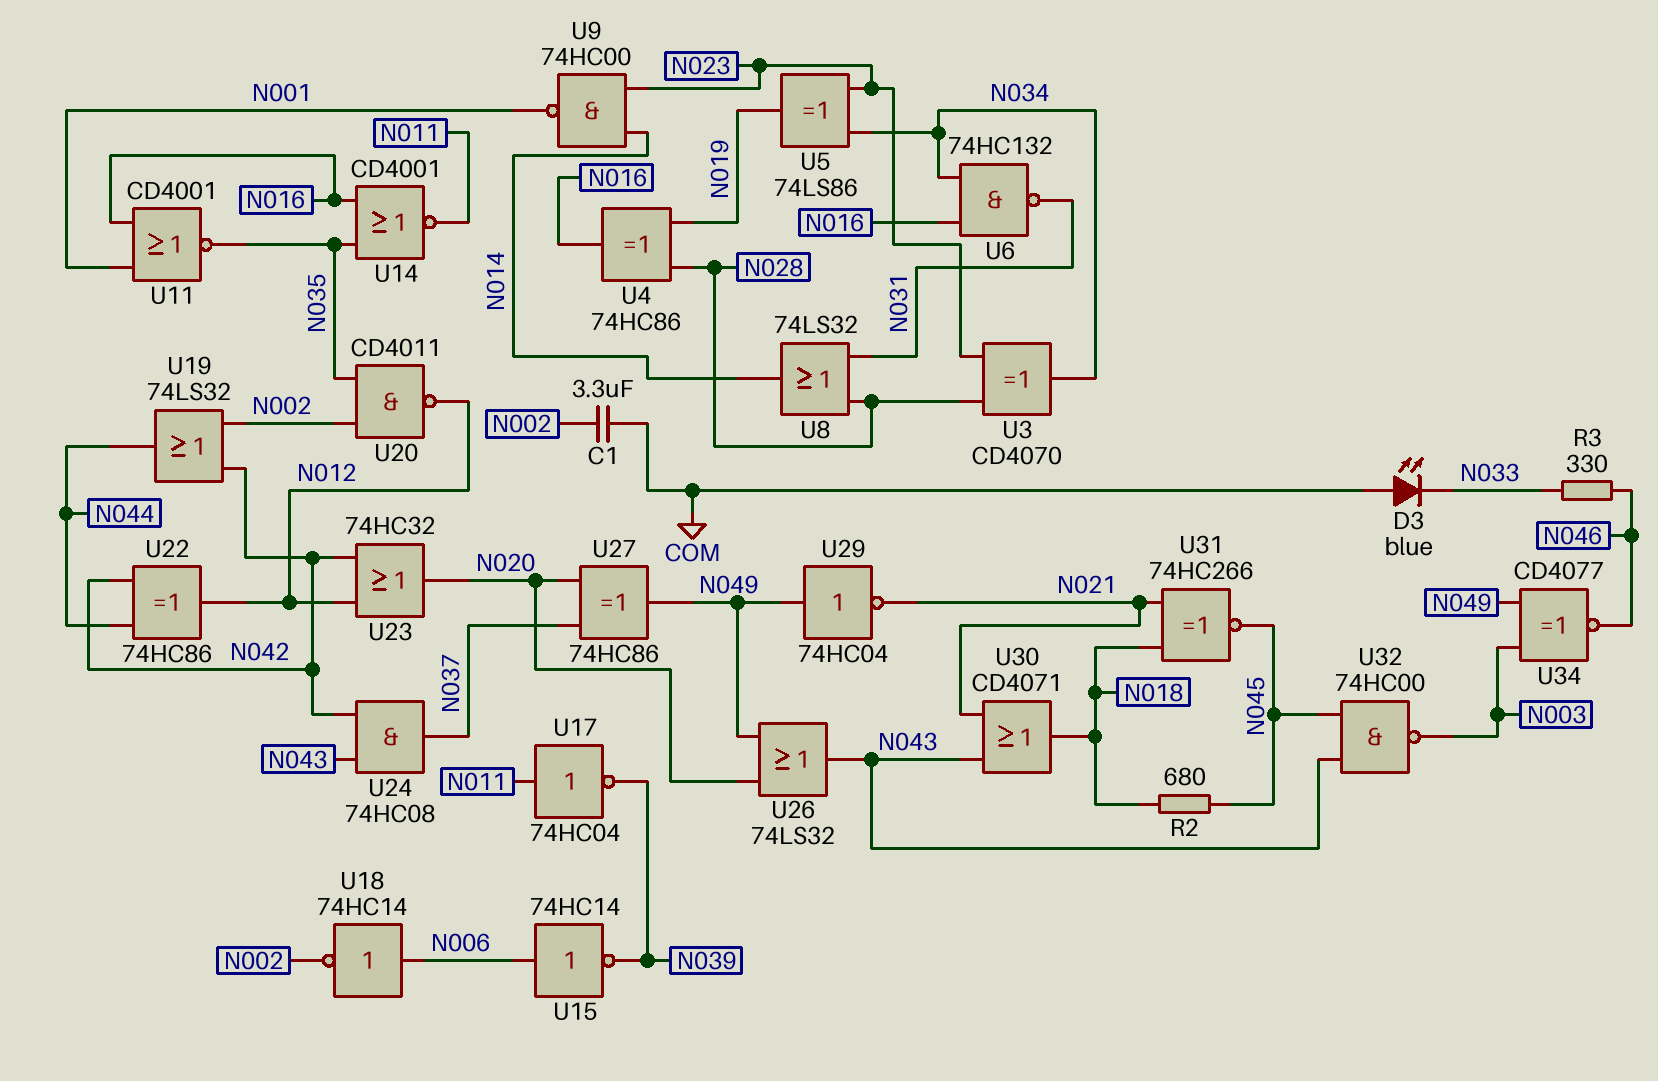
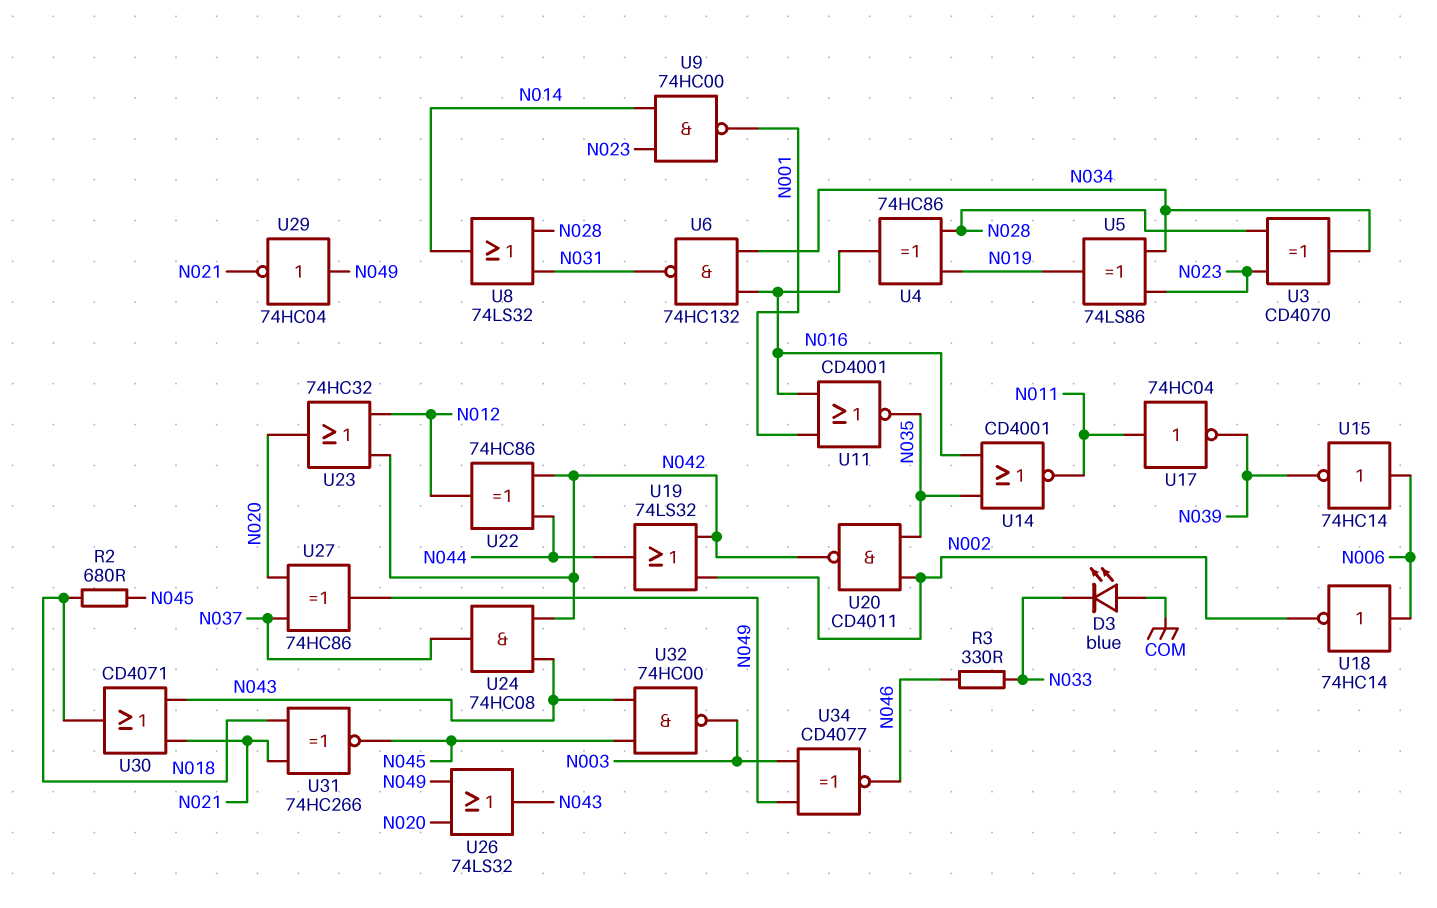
C1: 3.3uF (COM, N002) -> none
U20: NAND CD4011 (in N002, in N035, out N012) -> NAND CD4011 (in N002, in N035, out N042)

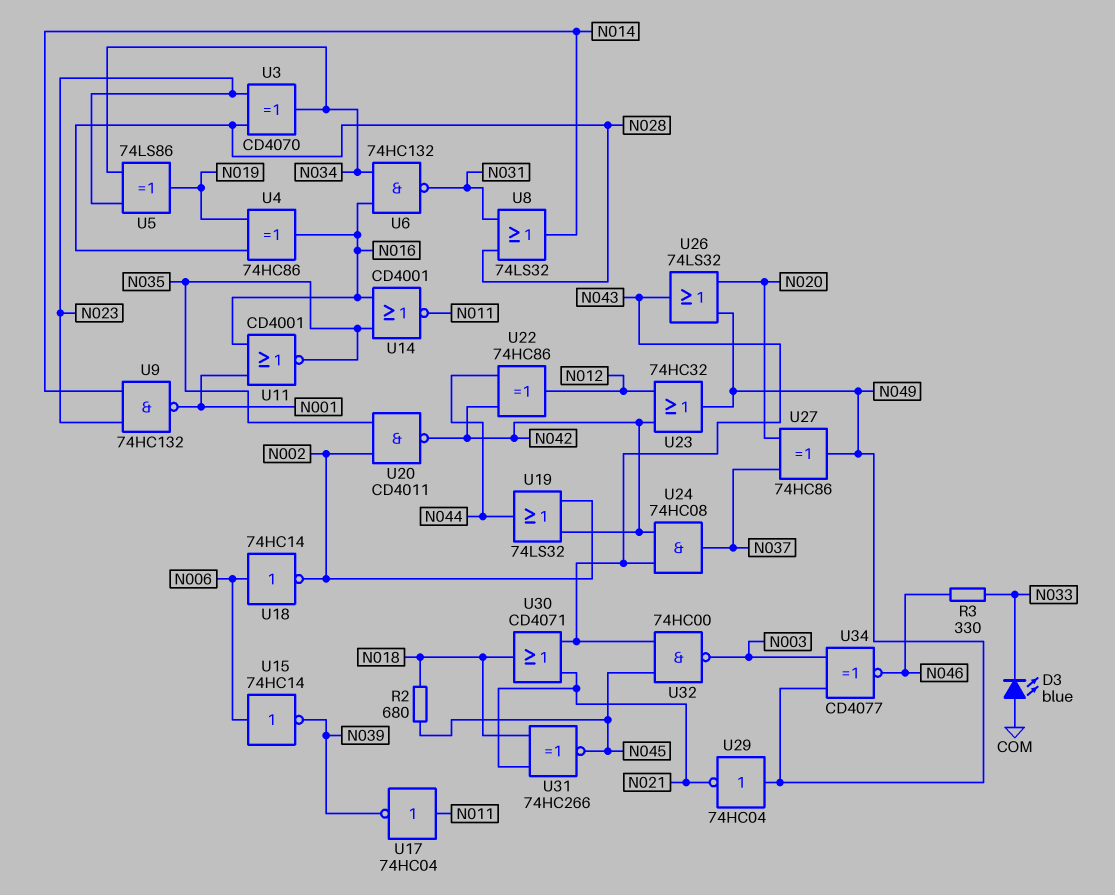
U9: NAND 74HC00 (in N014, in N023, out N001) -> NAND 74HC132 (in N014, in N023, out N001)
U23: OR 74HC32 (in N012, in N042, out N020) -> OR 74HC32 (in N012, in N042, out N049)

